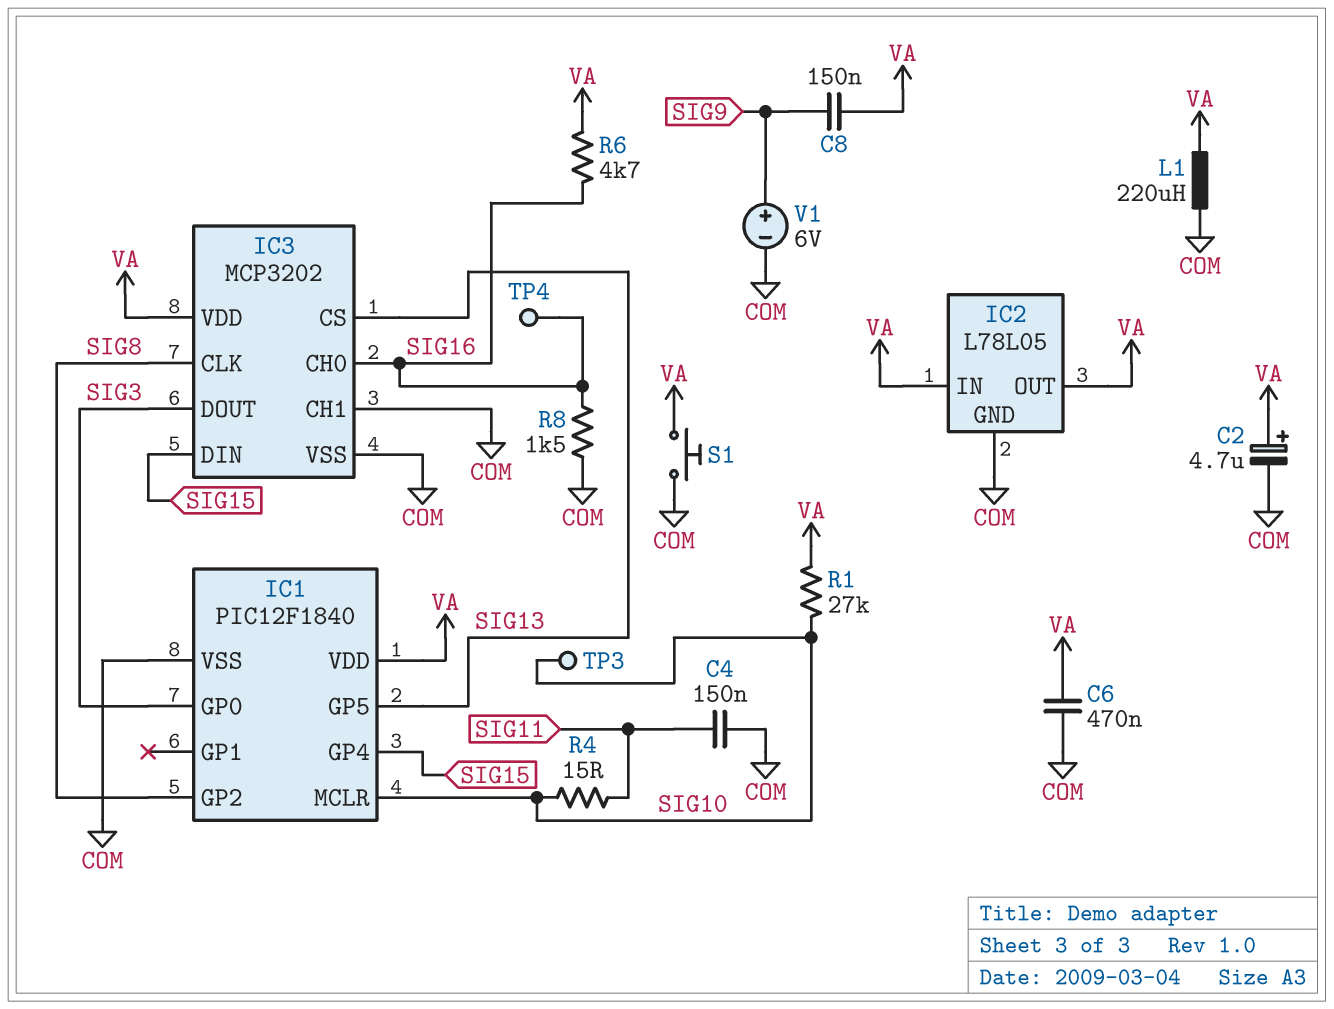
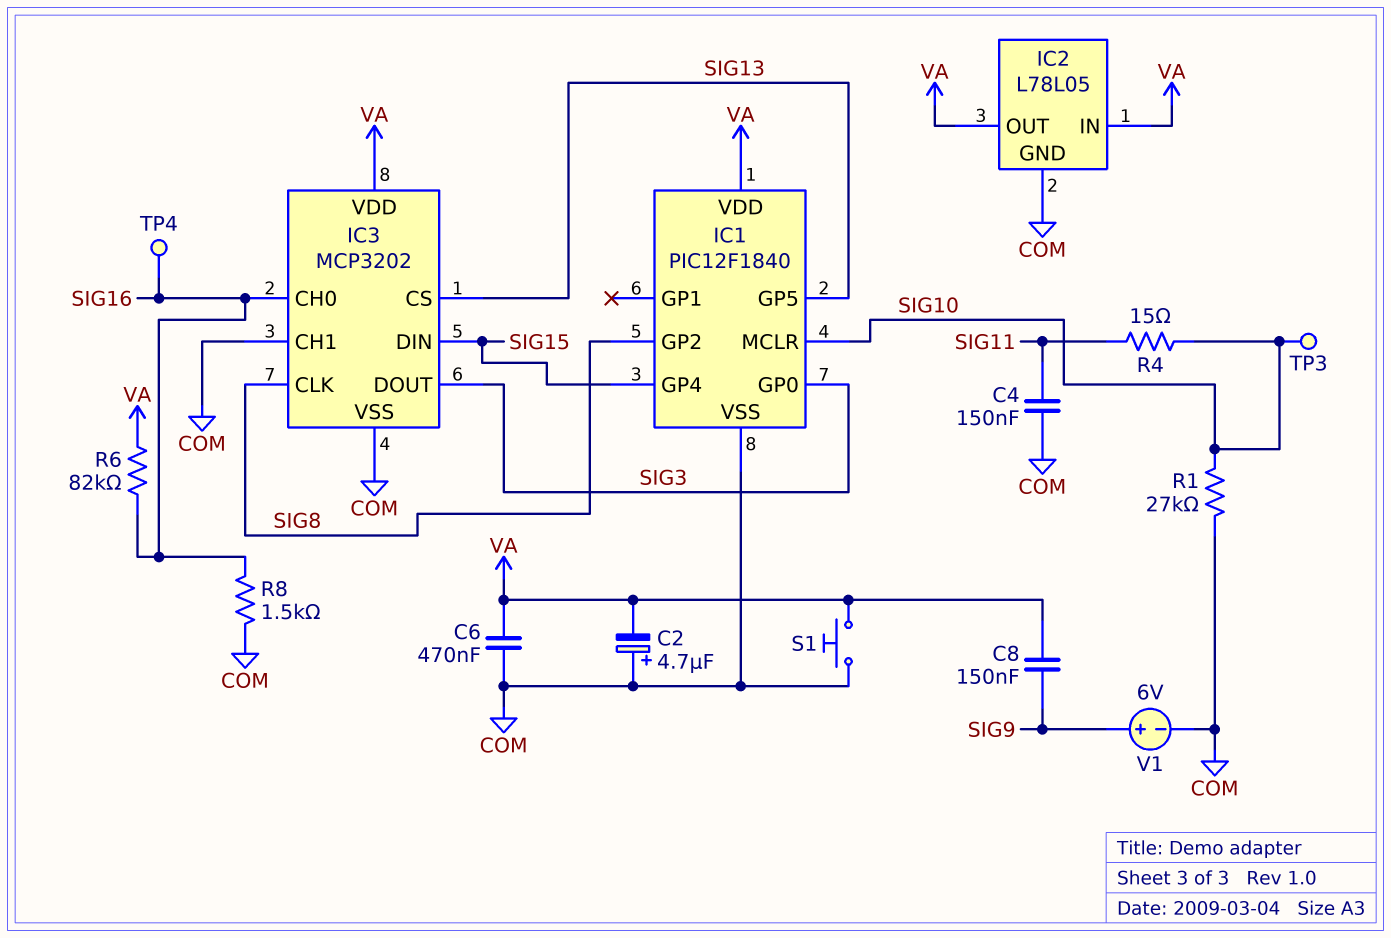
C2: 4.7uF (plus VA, minus COM) -> 4.7uF (plus COM, minus VA)
L1: 220uH (COM, VA) -> none
R1: 27k (SIG10, VA) -> 27k (COM, SIG10)
R6: 4.7k (SIG16, VA) -> 82k (SIG16, VA)

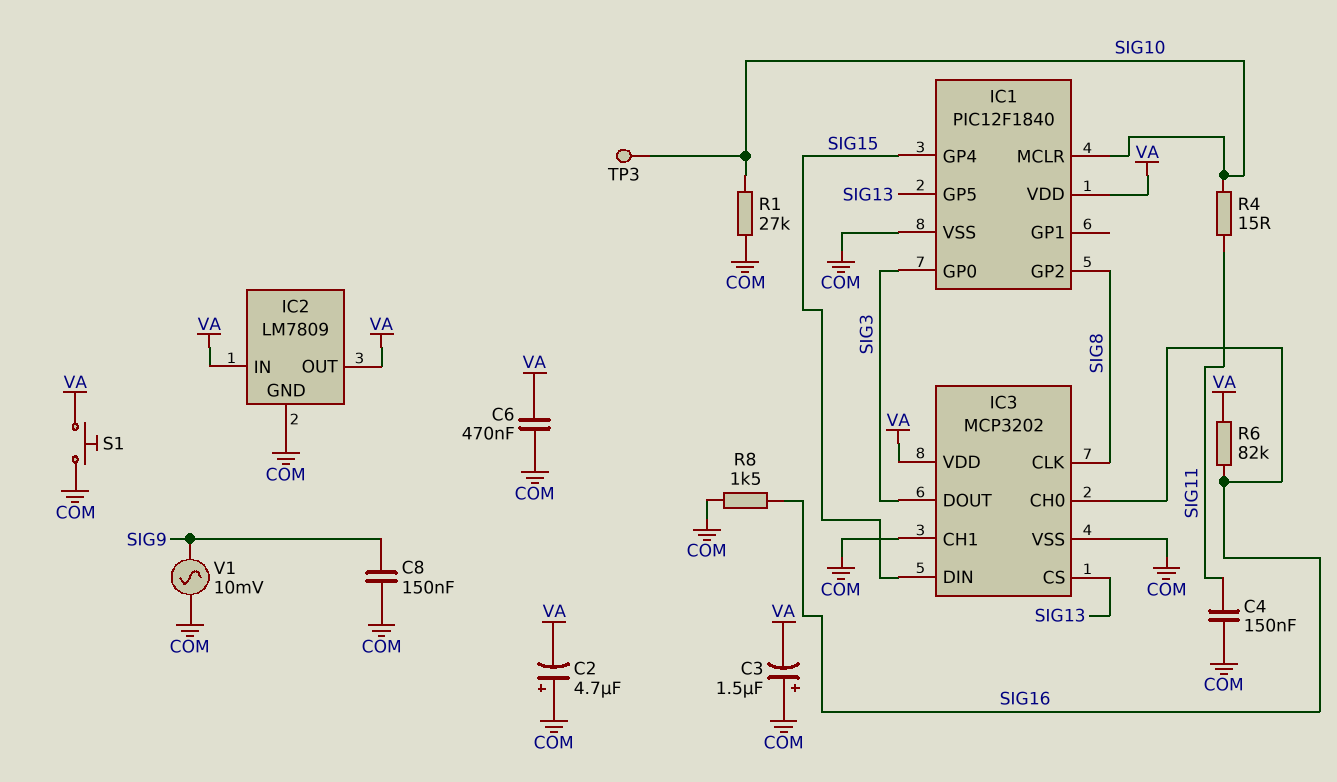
C3: none -> 1.5uF (plus COM, minus VA)
C8: 150nF (SIG9, VA) -> 150nF (COM, SIG9)
IC2: L78L05 -> LM7809
TP4: test point (SIG16) -> none
V1: 6V (plus SIG9, minus COM) -> AC 10mV (COM, SIG9)

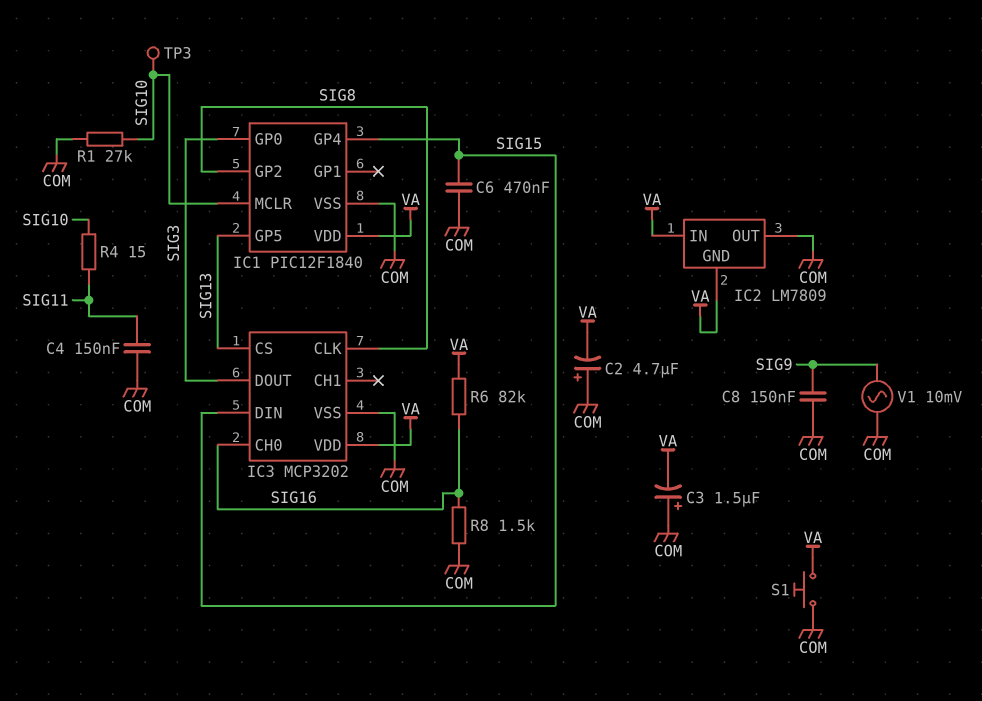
C6: 470nF (COM, VA) -> 470nF (COM, SIG15)
IC2 pin GND: COM -> VA
IC2 pin OUT: VA -> COM
IC3 pin CH1: COM -> none

